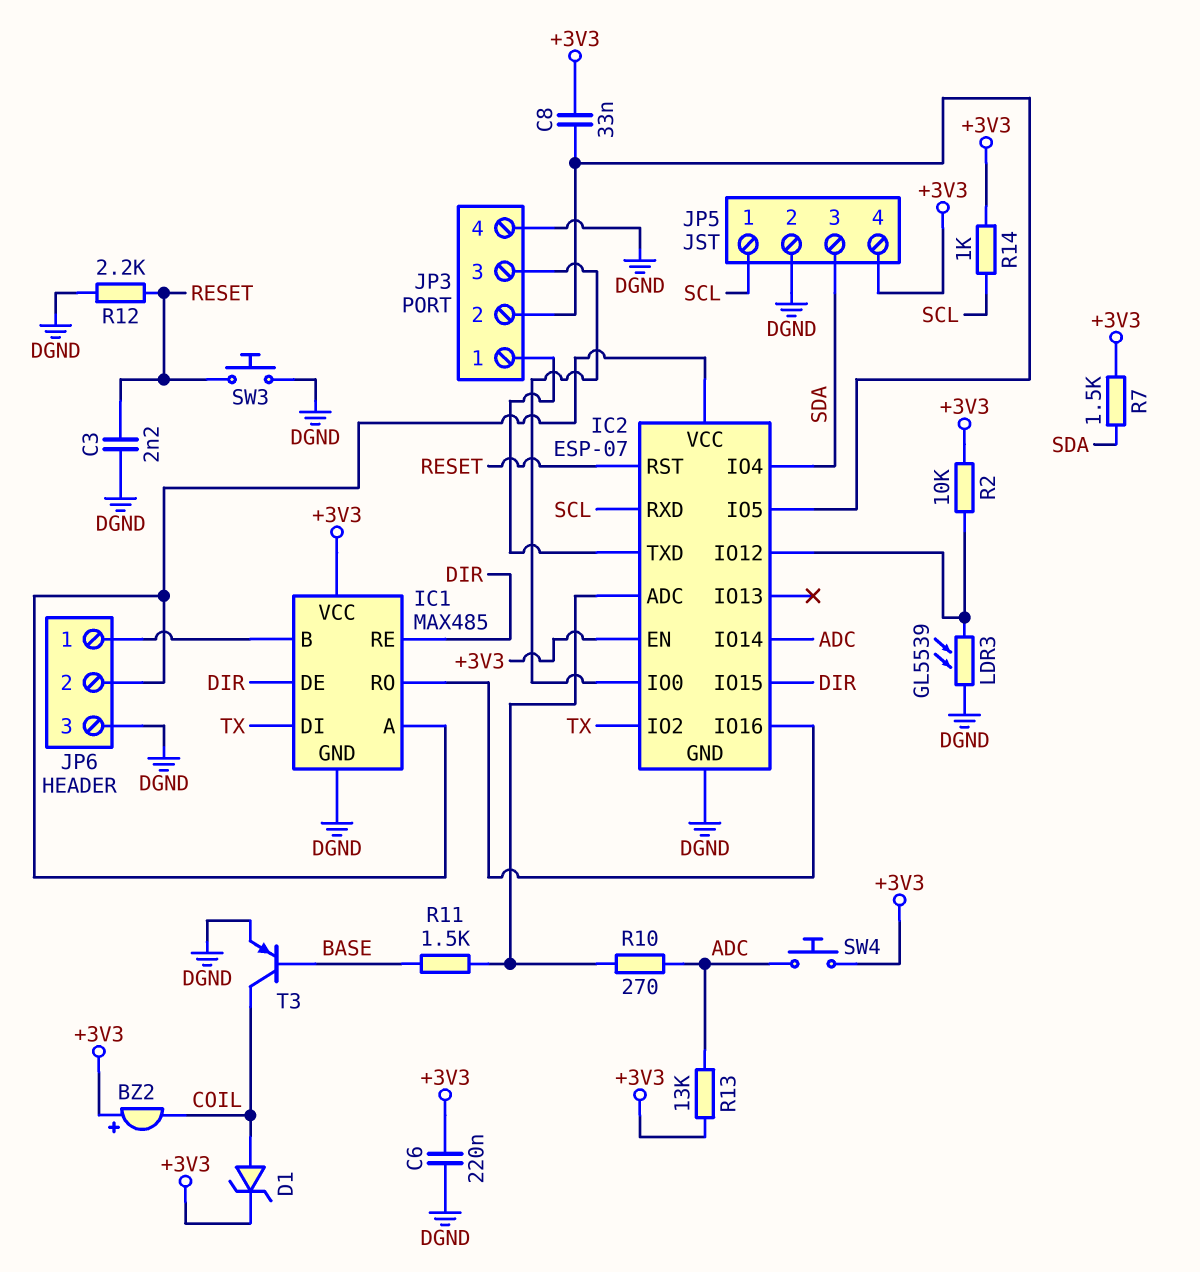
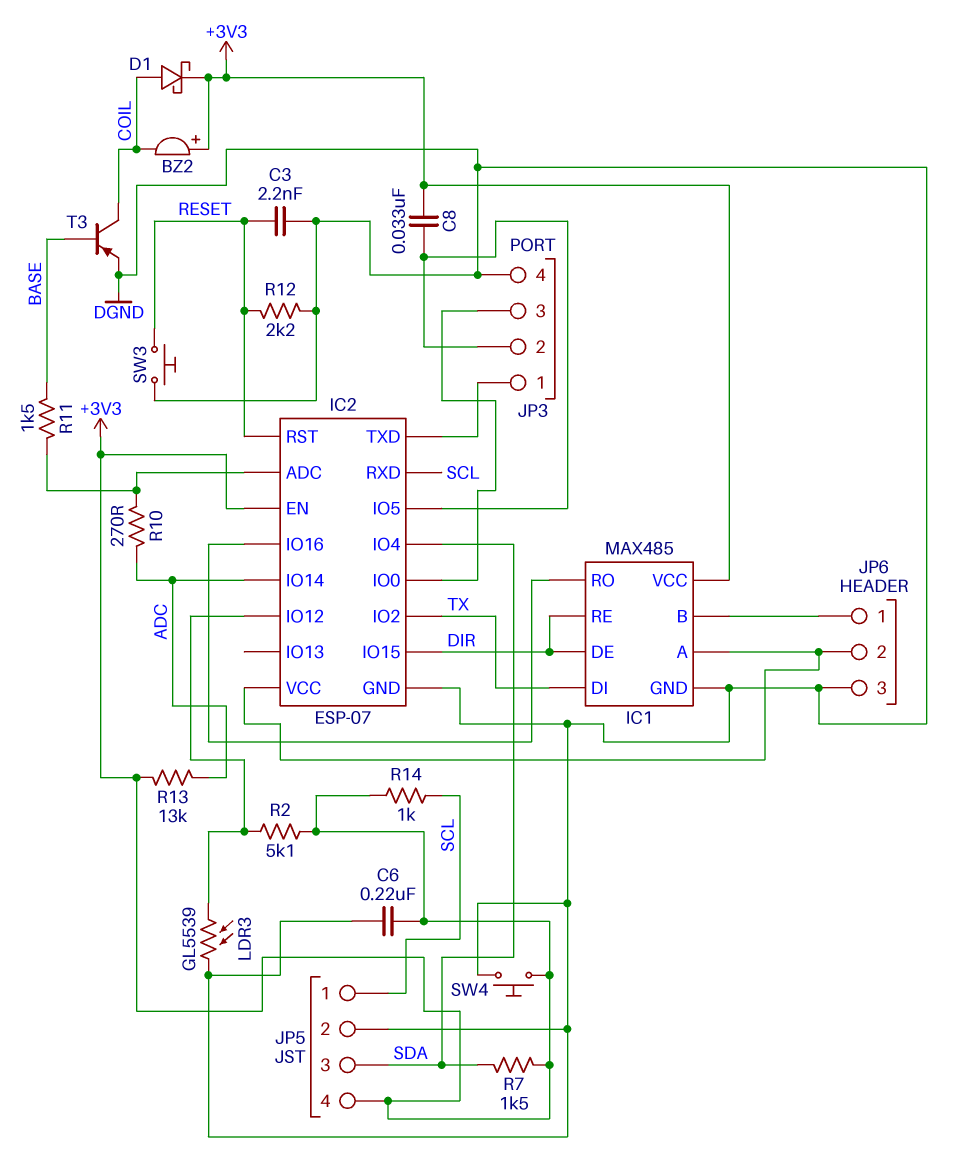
D1: zener (A COIL, K +3V3) -> schottky (A COIL, K +3V3)
R2: 10k (+3V3, IC2/IO12) -> 5.1k (+3V3, IC2/IO12)
SW4: button (+3V3, ADC) -> button (+3V3, DGND)

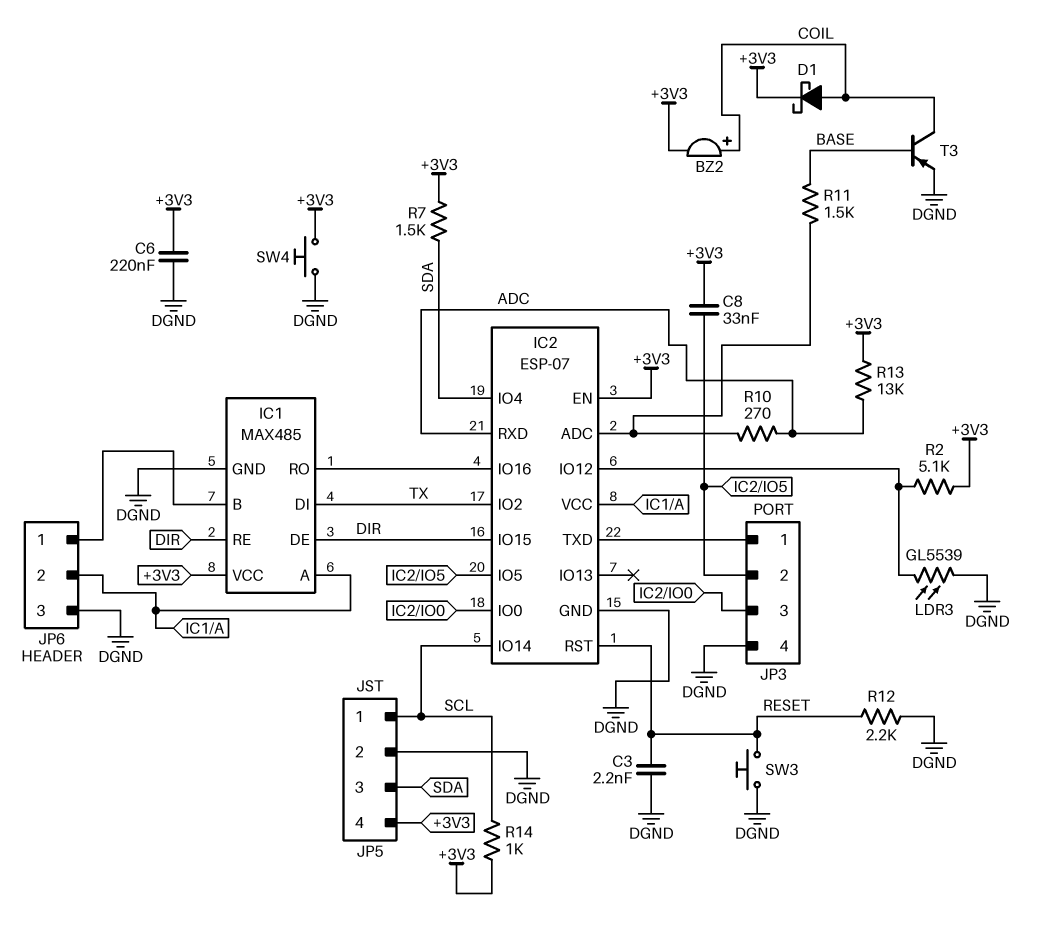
BZ2: buzzer (plus +3V3, minus COIL) -> buzzer (plus COIL, minus +3V3)
IC2 pin IO14: ADC -> SCL
IC2 pin RXD: SCL -> ADC

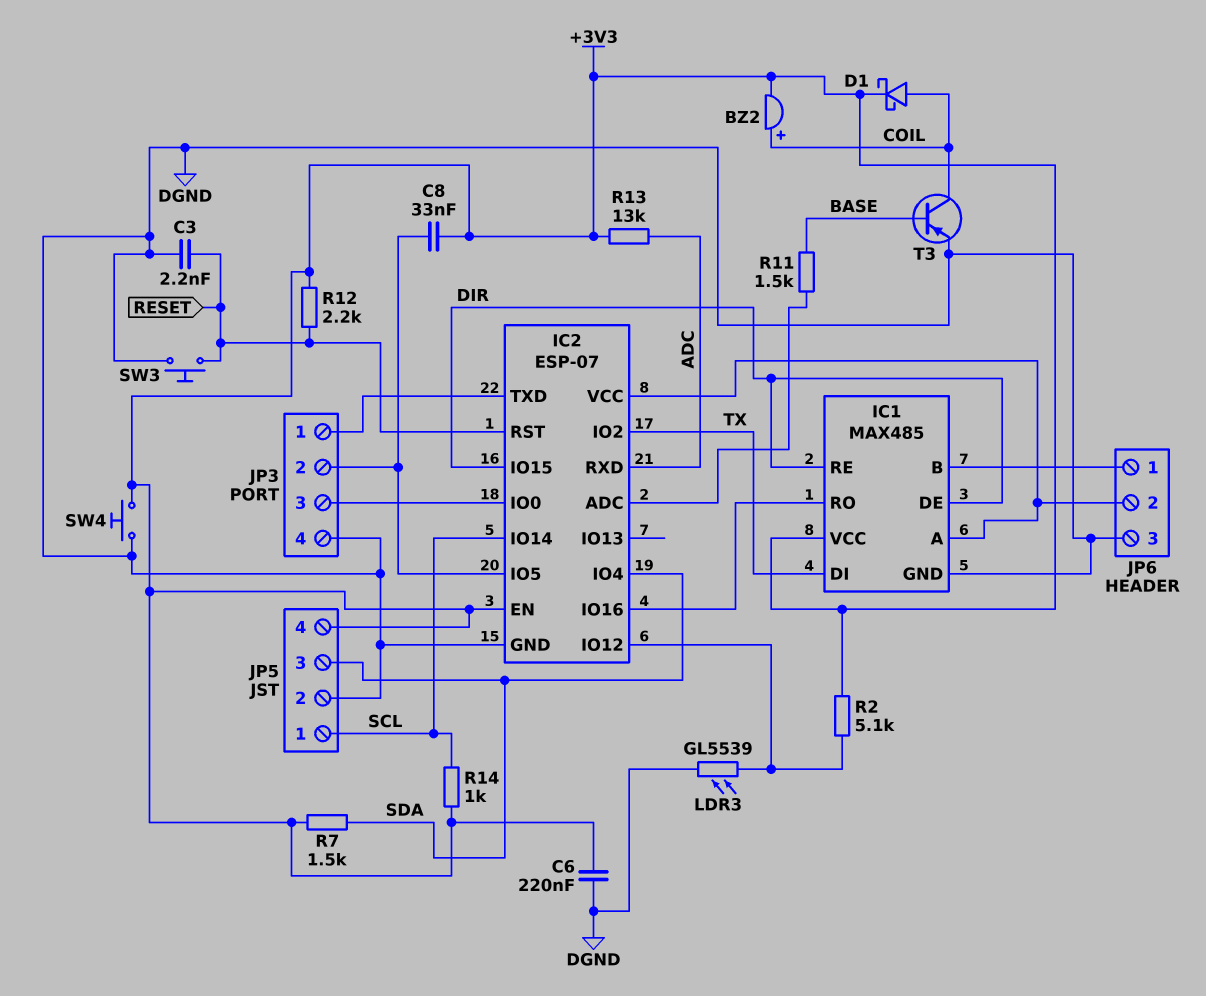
R10: 270 (ADC, IC2/ADC) -> none
R12: 2.2k (DGND, RESET) -> 2.2k (+3V3, RESET)

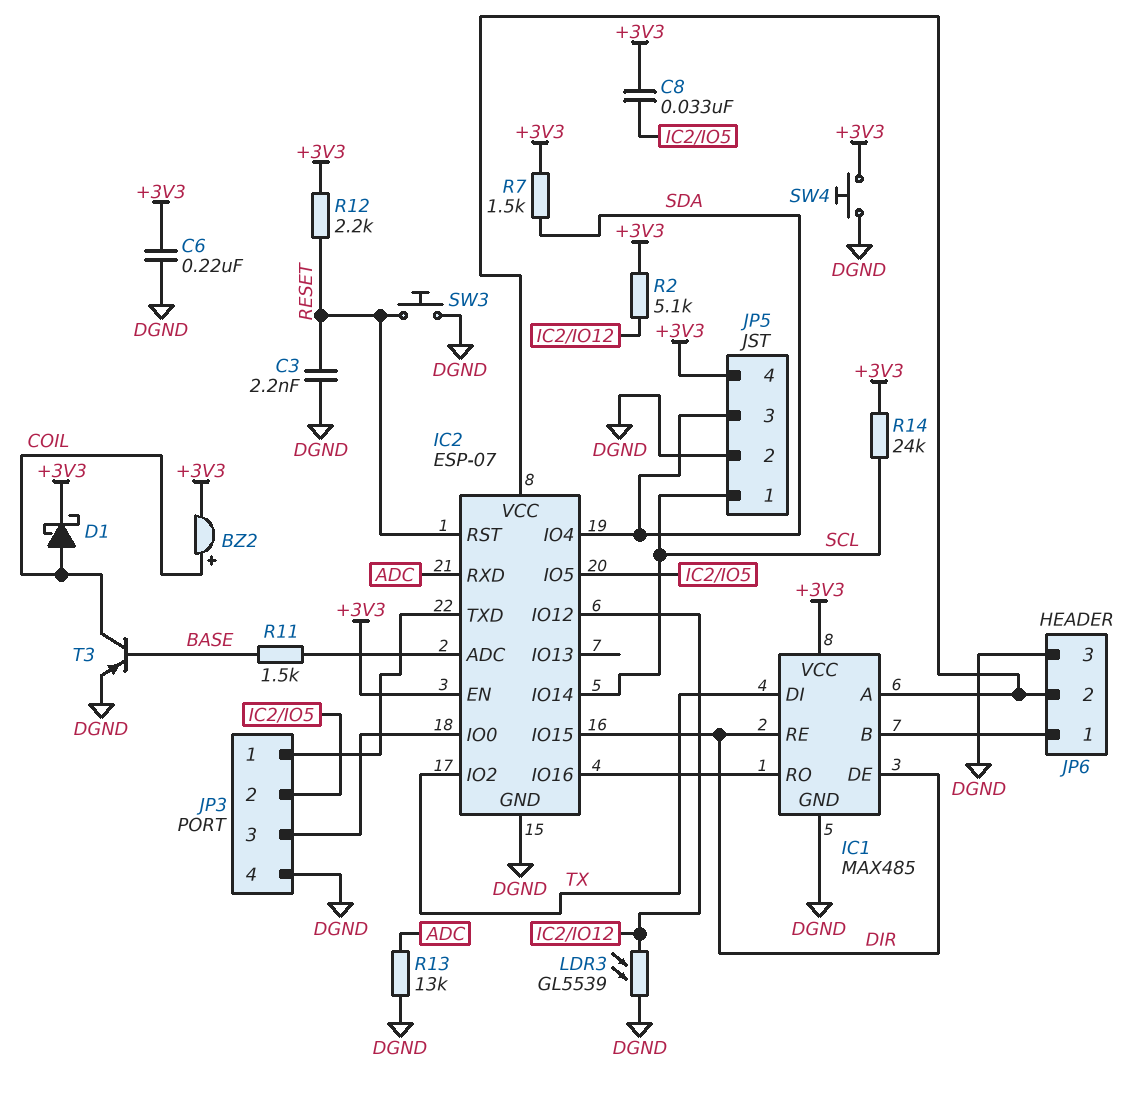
R13: 13k (+3V3, ADC) -> 13k (ADC, DGND)
R14: 1k (+3V3, SCL) -> 24k (+3V3, SCL)

